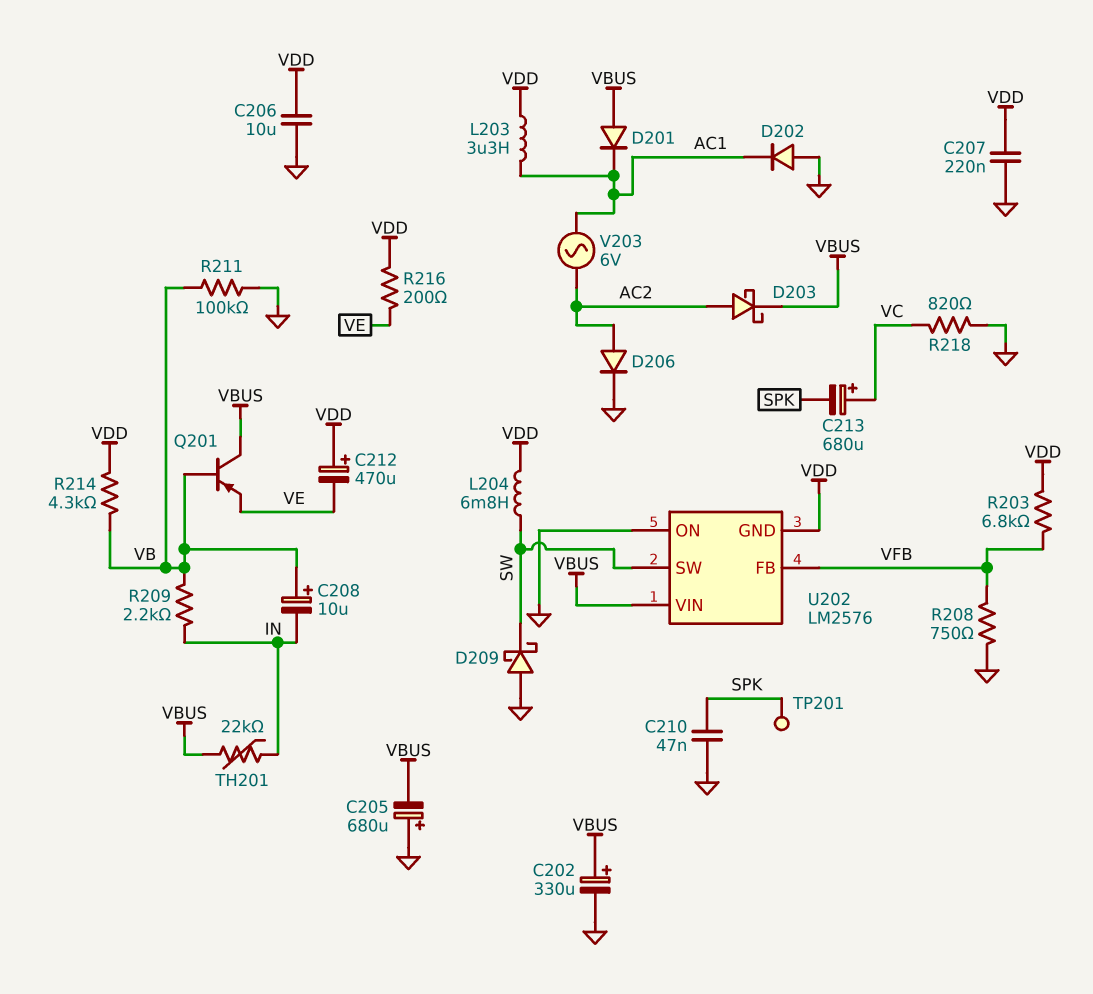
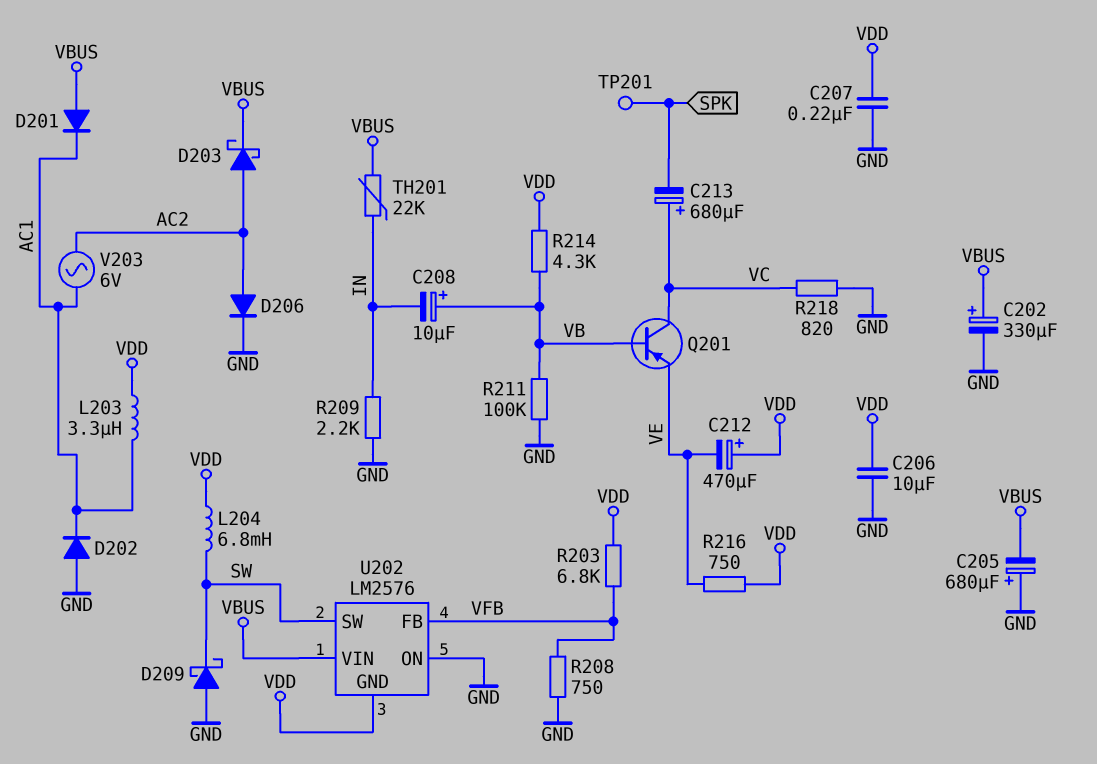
C210: 47nF (GND, SPK) -> none
Q201: PNP (B VB, C VBUS, E VE) -> PNP (B VB, C VC, E VE)
R209: 2.2k (IN, VB) -> 2.2k (GND, IN)
R216: 200 (VDD, VE) -> 750 (VDD, VE)

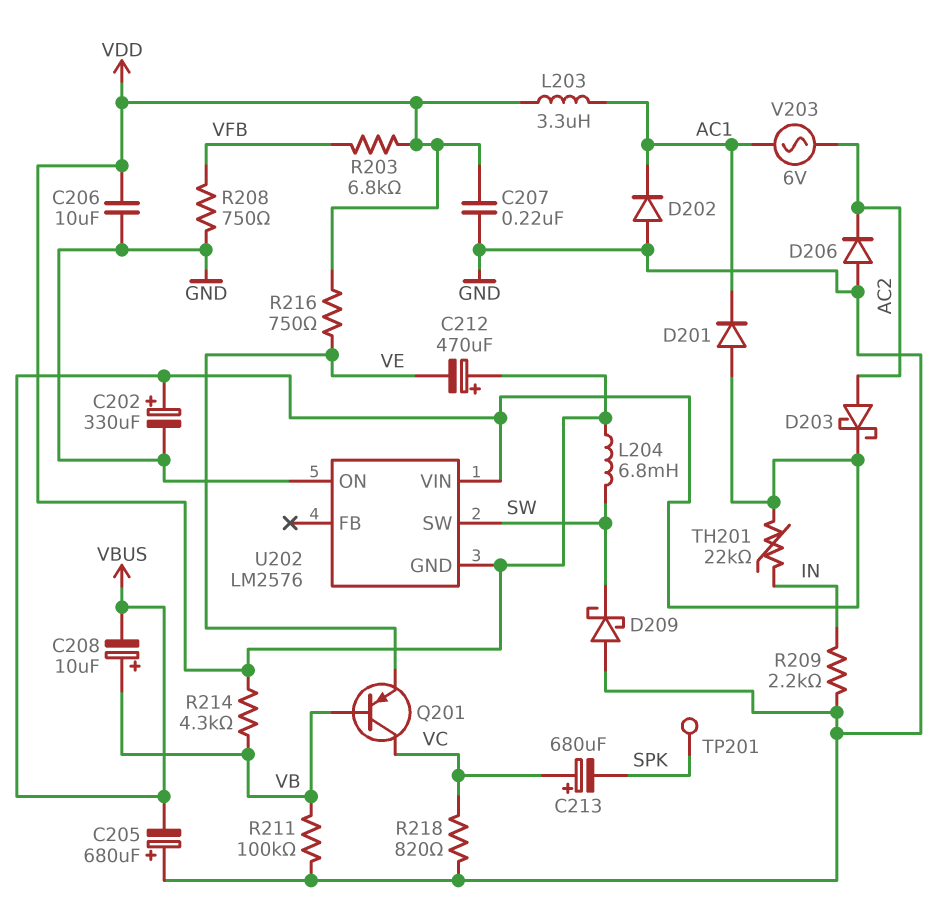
C208: 10uF (plus VB, minus IN) -> 10uF (plus VB, minus VBUS)
D206: diode (A AC2, K GND) -> diode (A GND, K AC2)
U202 pin FB: VFB -> none

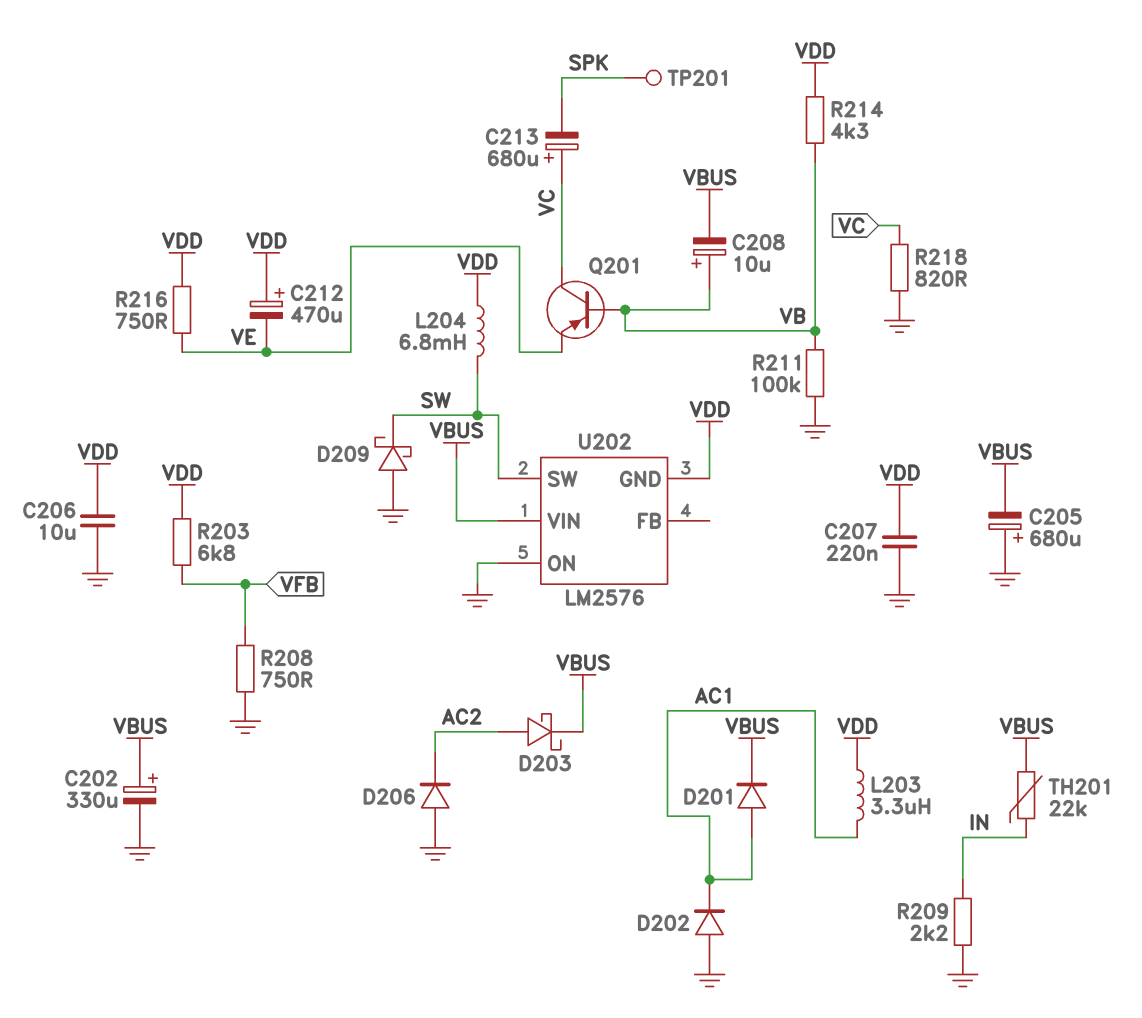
D201: diode (A VBUS, K AC1) -> diode (A AC1, K VBUS)
V203: AC 6V (AC1, AC2) -> none

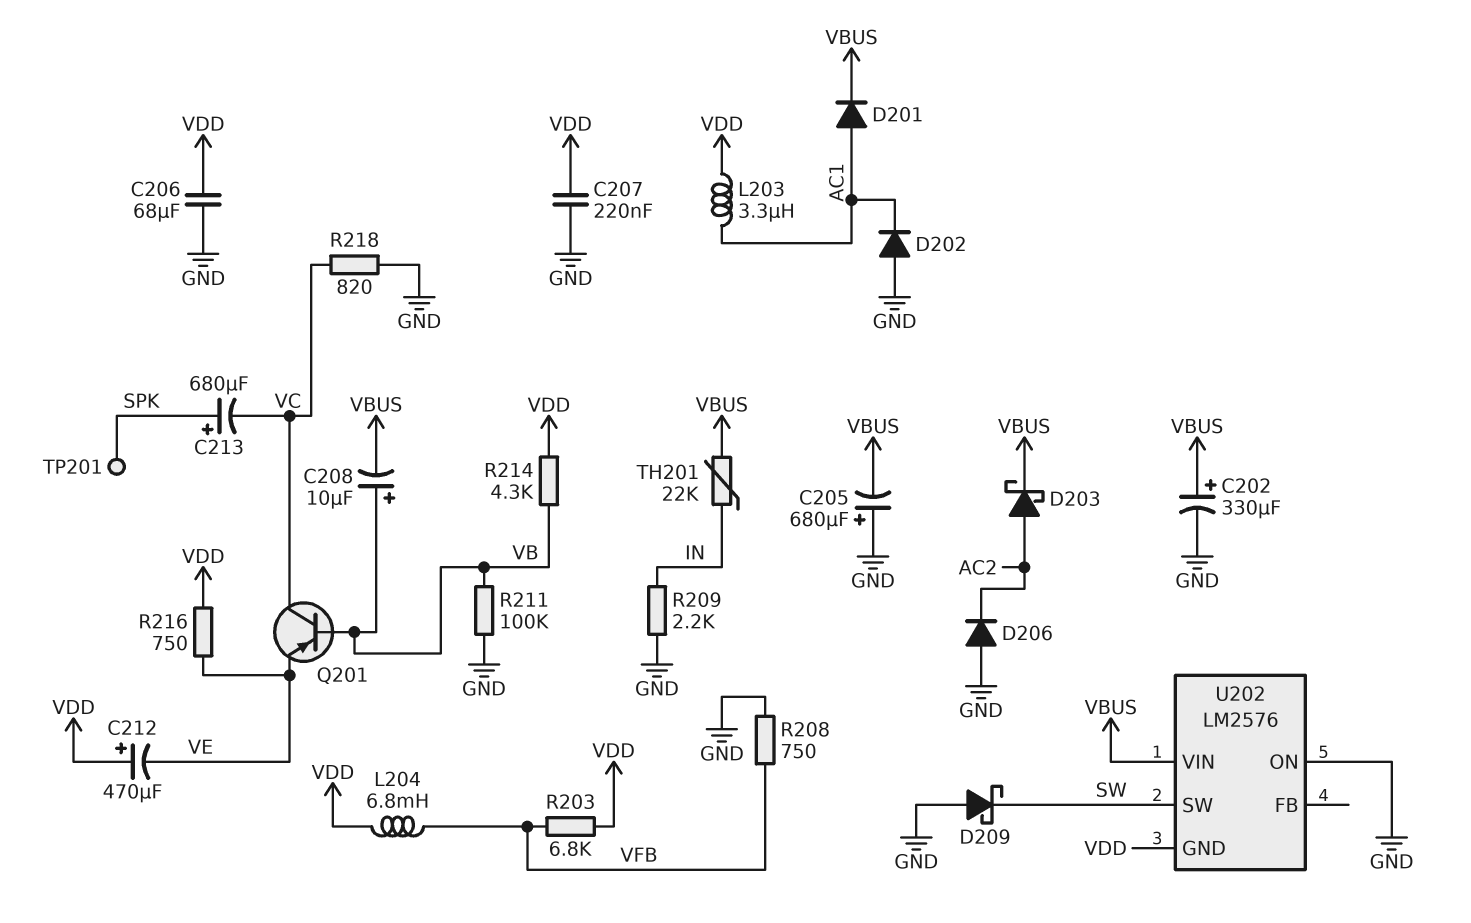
C206: 10uF (GND, VDD) -> 68uF (GND, VDD)
C213: 680uF (plus VC, minus SPK) -> 680uF (plus SPK, minus VC)
L204: 6.8mH (SW, VDD) -> 6.8mH (VDD, VFB)

